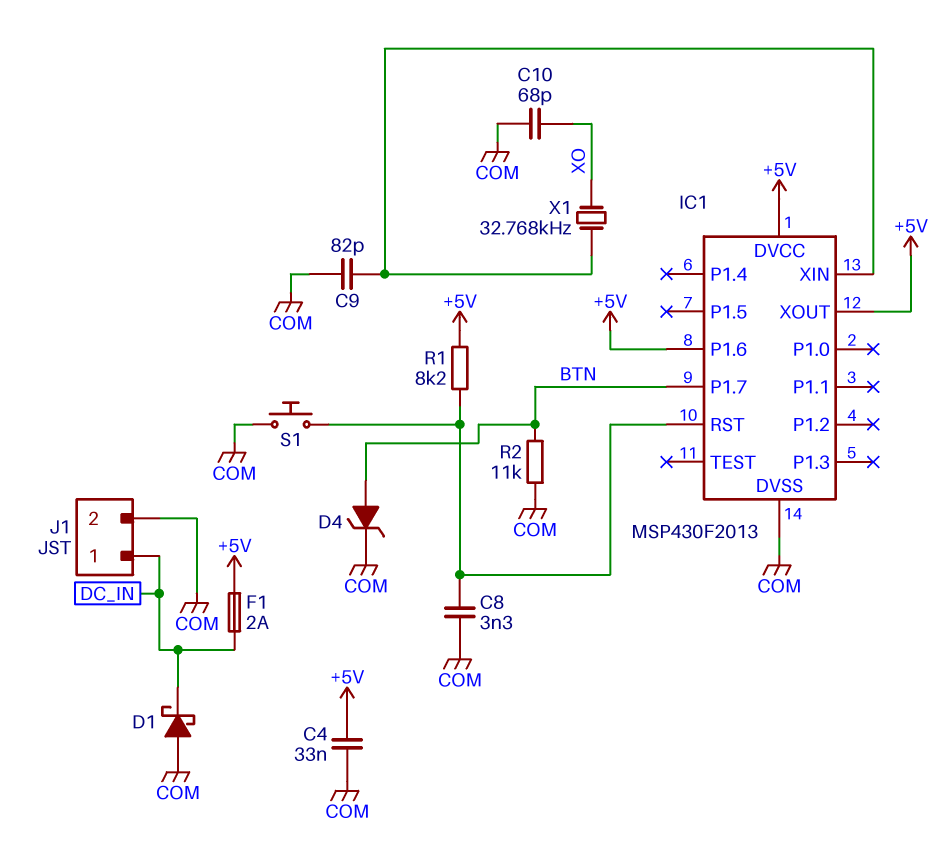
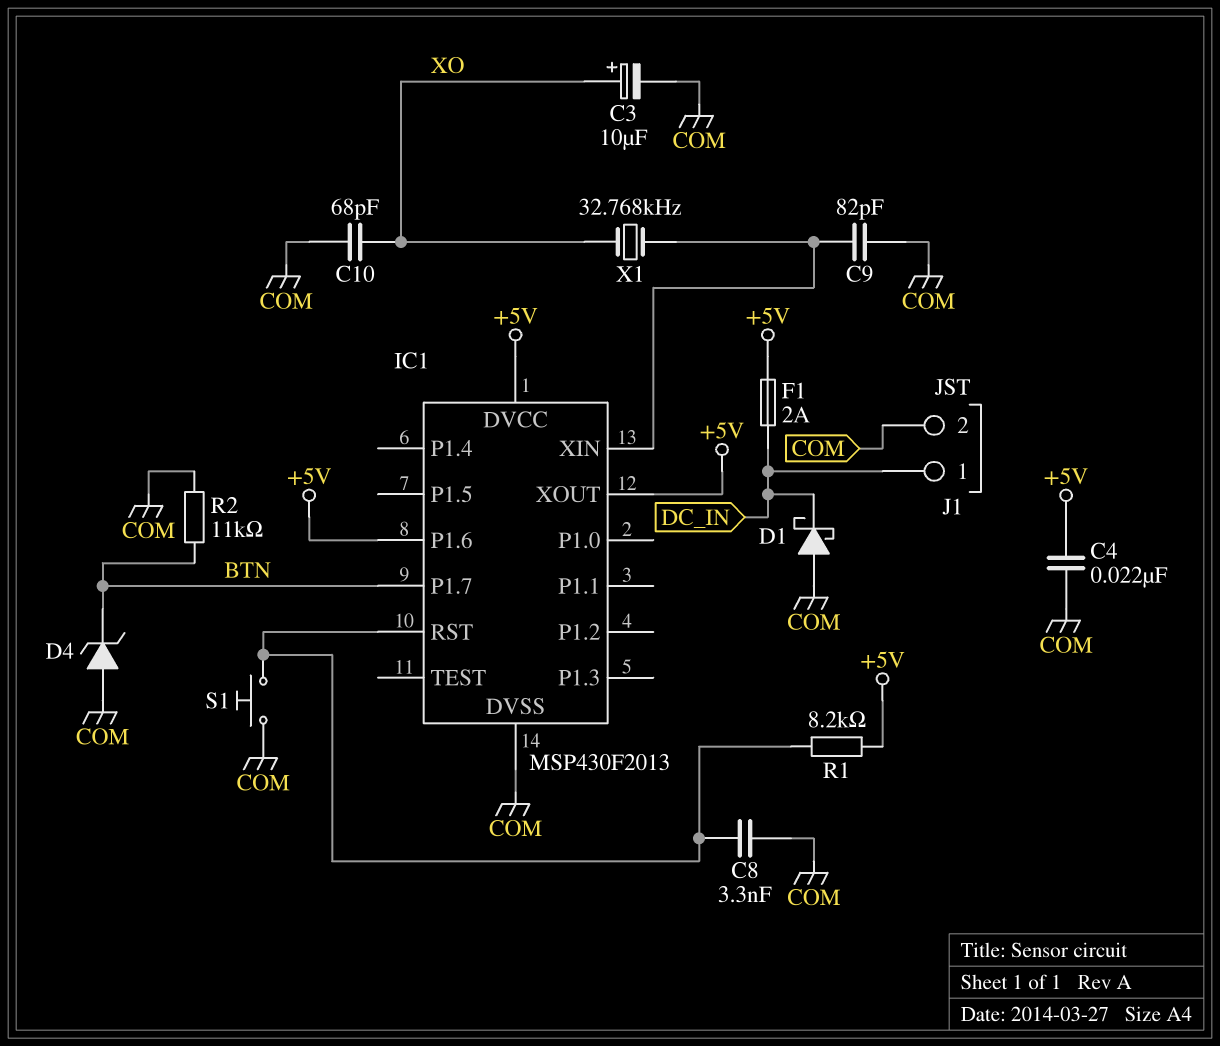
C3: none -> 10uF (plus XO, minus COM)
C4: 33nF (+5V, COM) -> 22nF (+5V, COM)
D4: zener (A BTN, K COM) -> zener (A COM, K BTN)

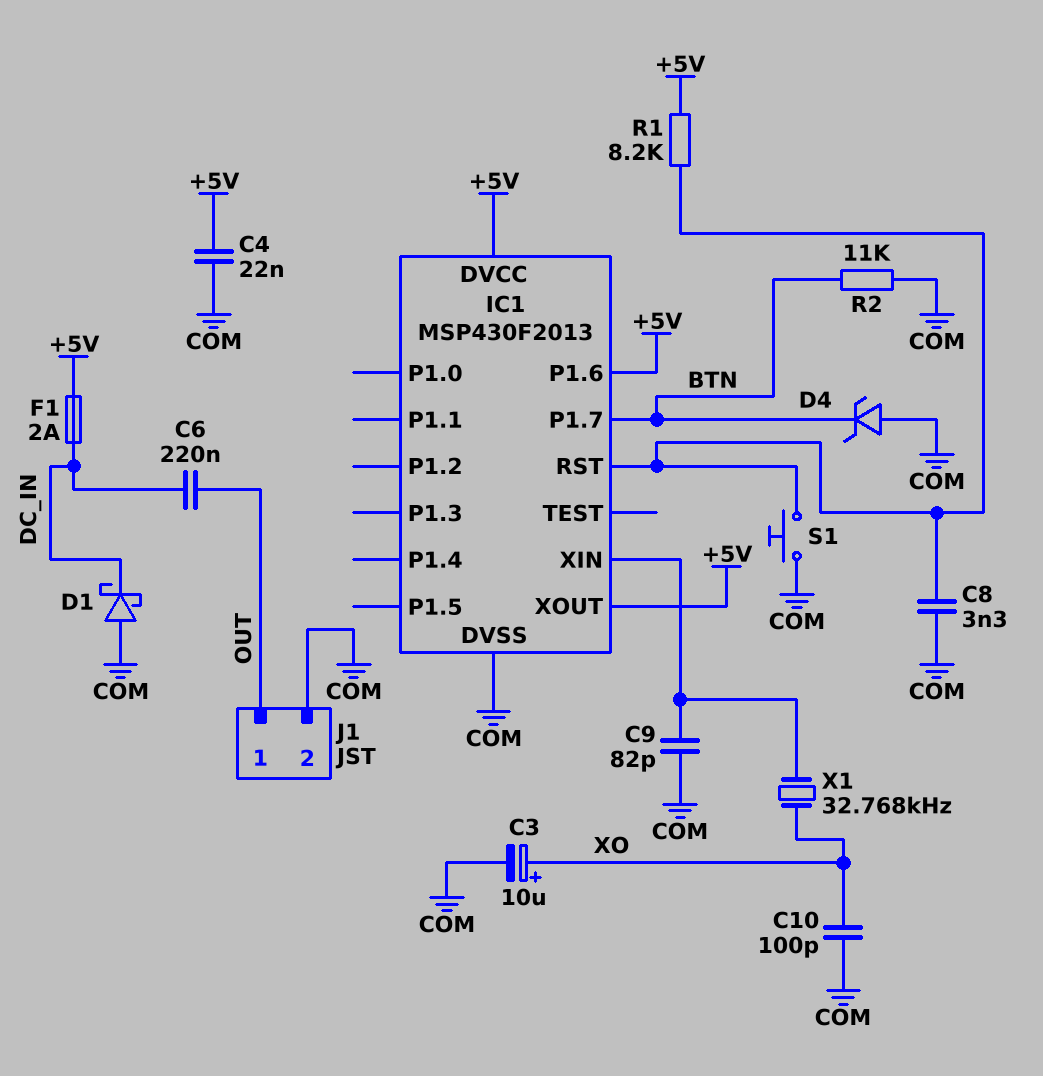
C6: none -> 220nF (DC_IN, OUT)
C10: 68pF (COM, XO) -> 100pF (COM, XO)
J1 pin 1: DC_IN -> OUT

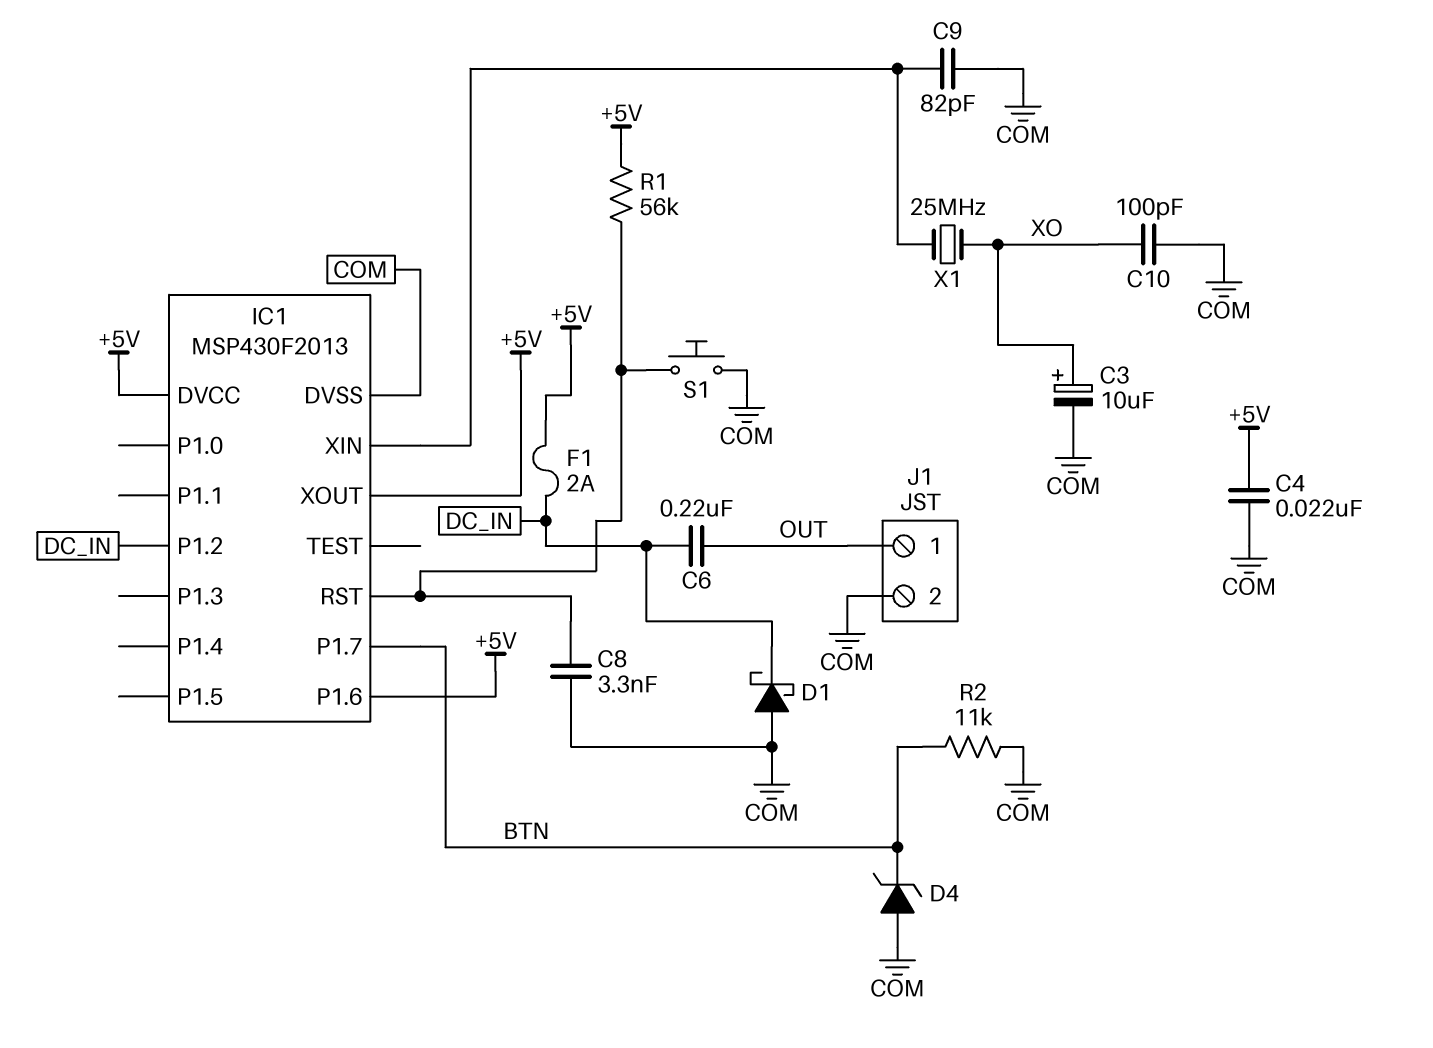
IC1 pin P1.2: none -> DC_IN
R1: 8.2k (+5V, IC1/RST) -> 56k (+5V, IC1/RST)
X1: 32.768kHz (IC1/XIN, XO) -> 25MHz (IC1/XIN, XO)

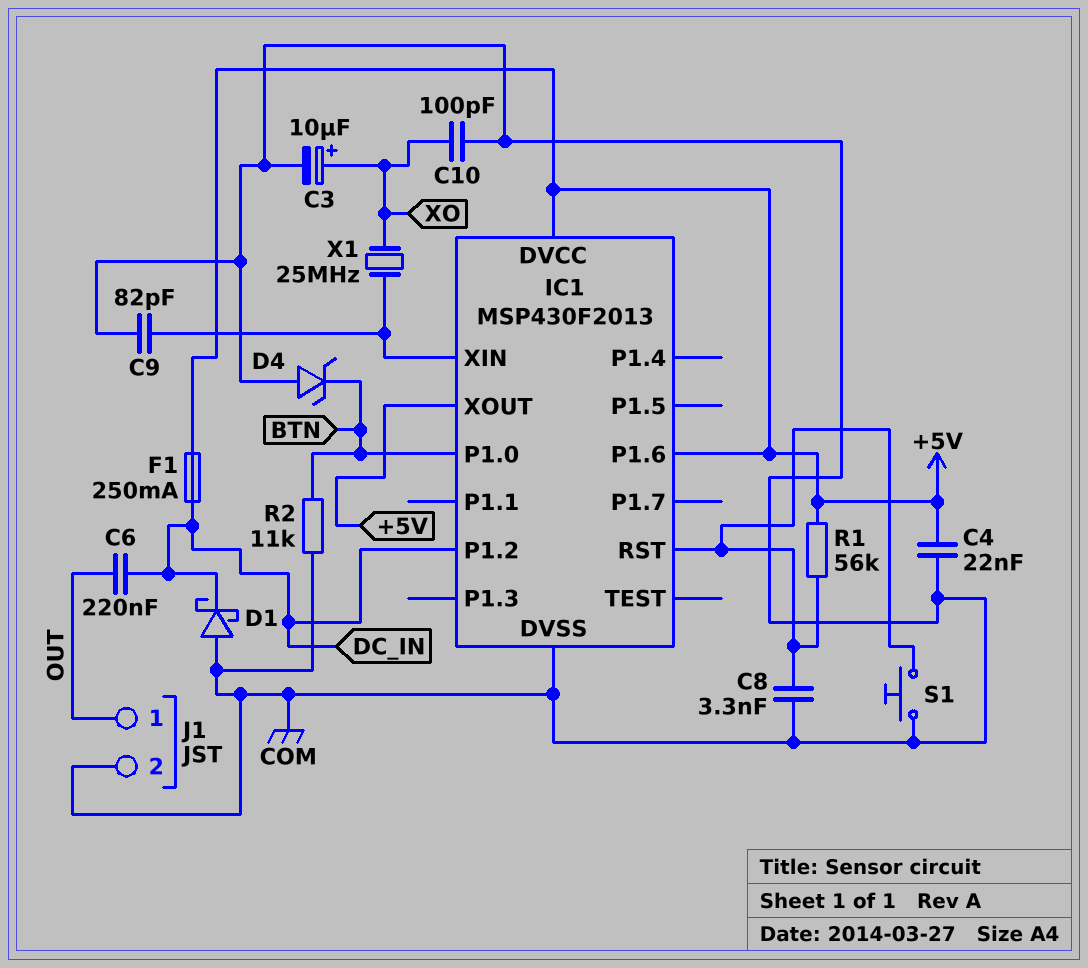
F1: 2A (+5V, DC_IN) -> 250mA (+5V, DC_IN)
IC1 pin P1.0: none -> BTN
IC1 pin P1.7: BTN -> none

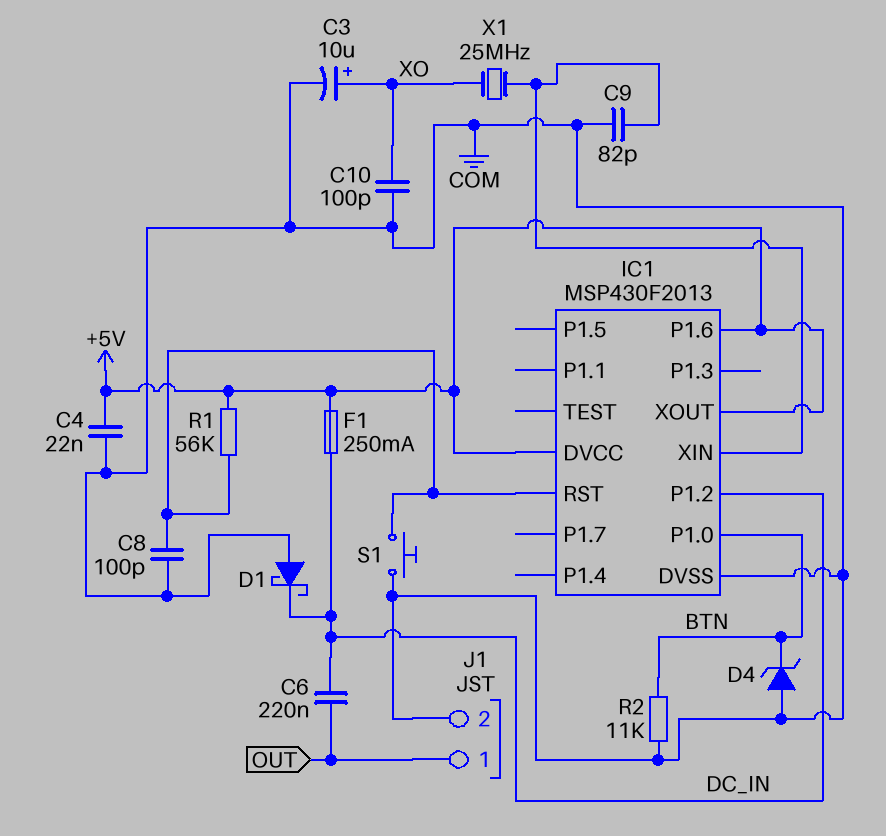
C8: 3.3nF (COM, IC1/RST) -> 100pF (COM, IC1/RST)

